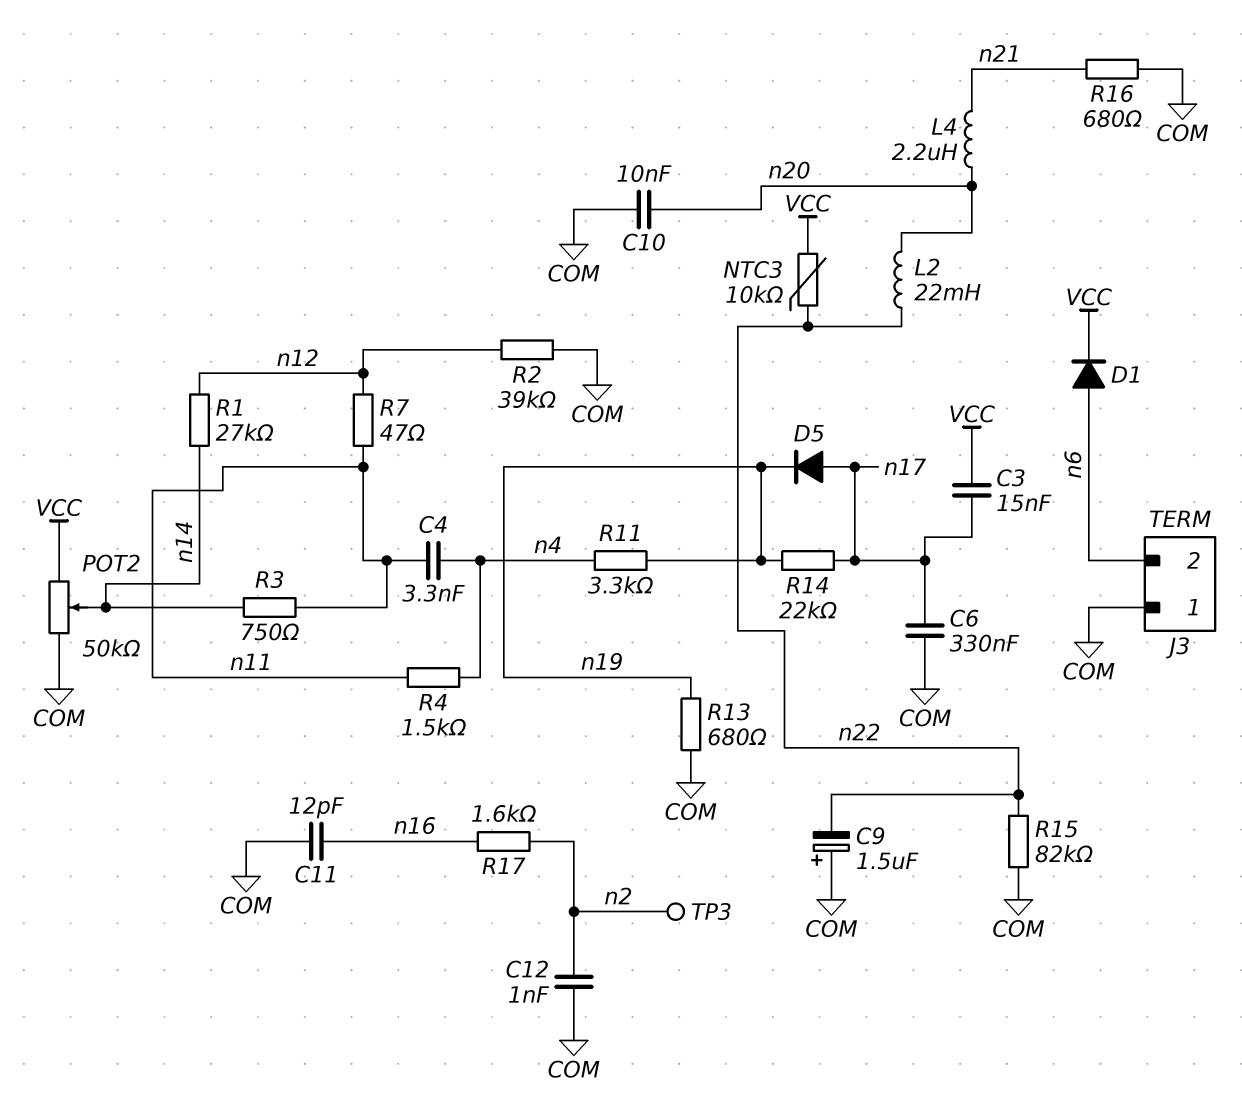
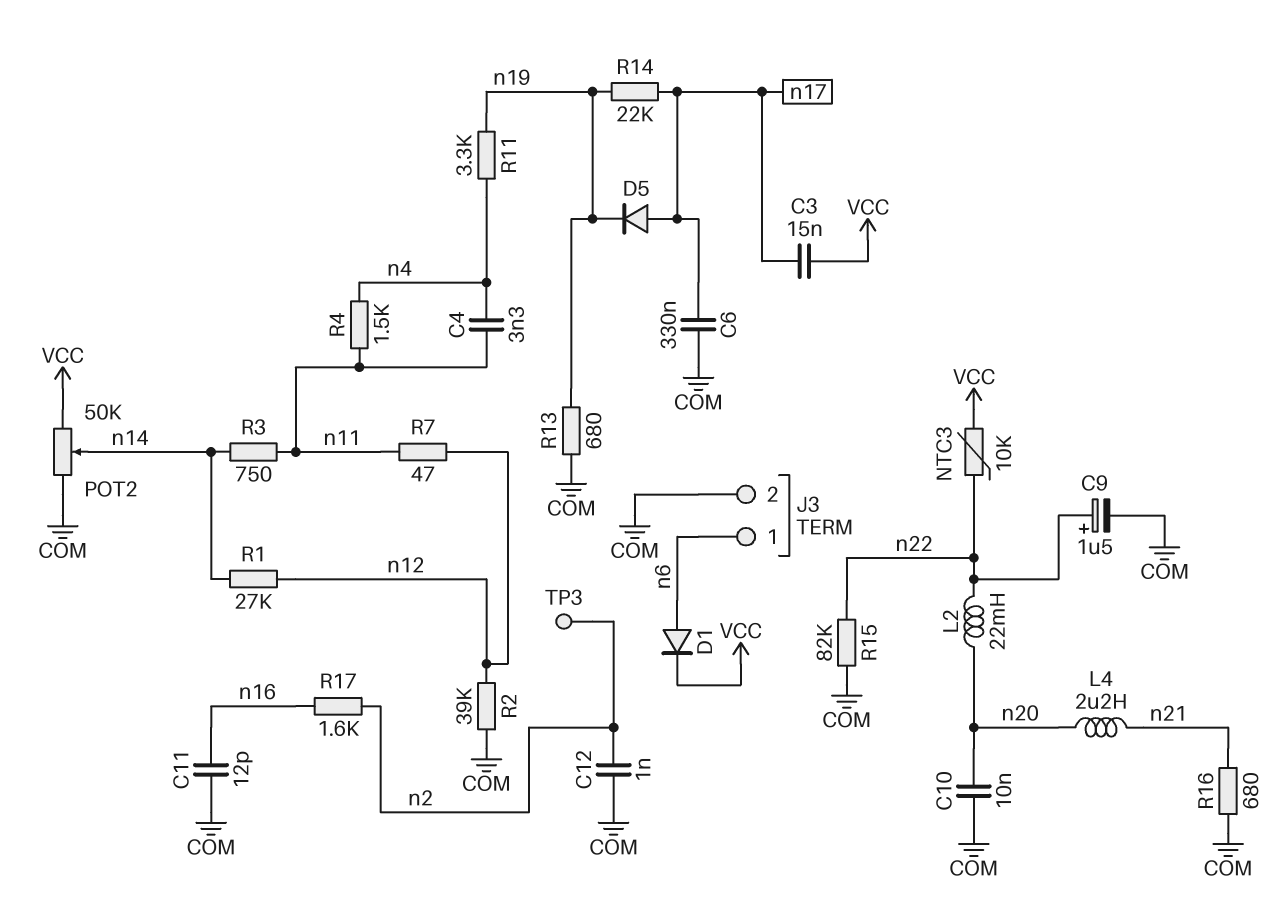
C9: 1.5uF (plus COM, minus n22) -> 1.5uF (plus n22, minus COM)
J3 pin 1: COM -> n6
J3 pin 2: n6 -> COM

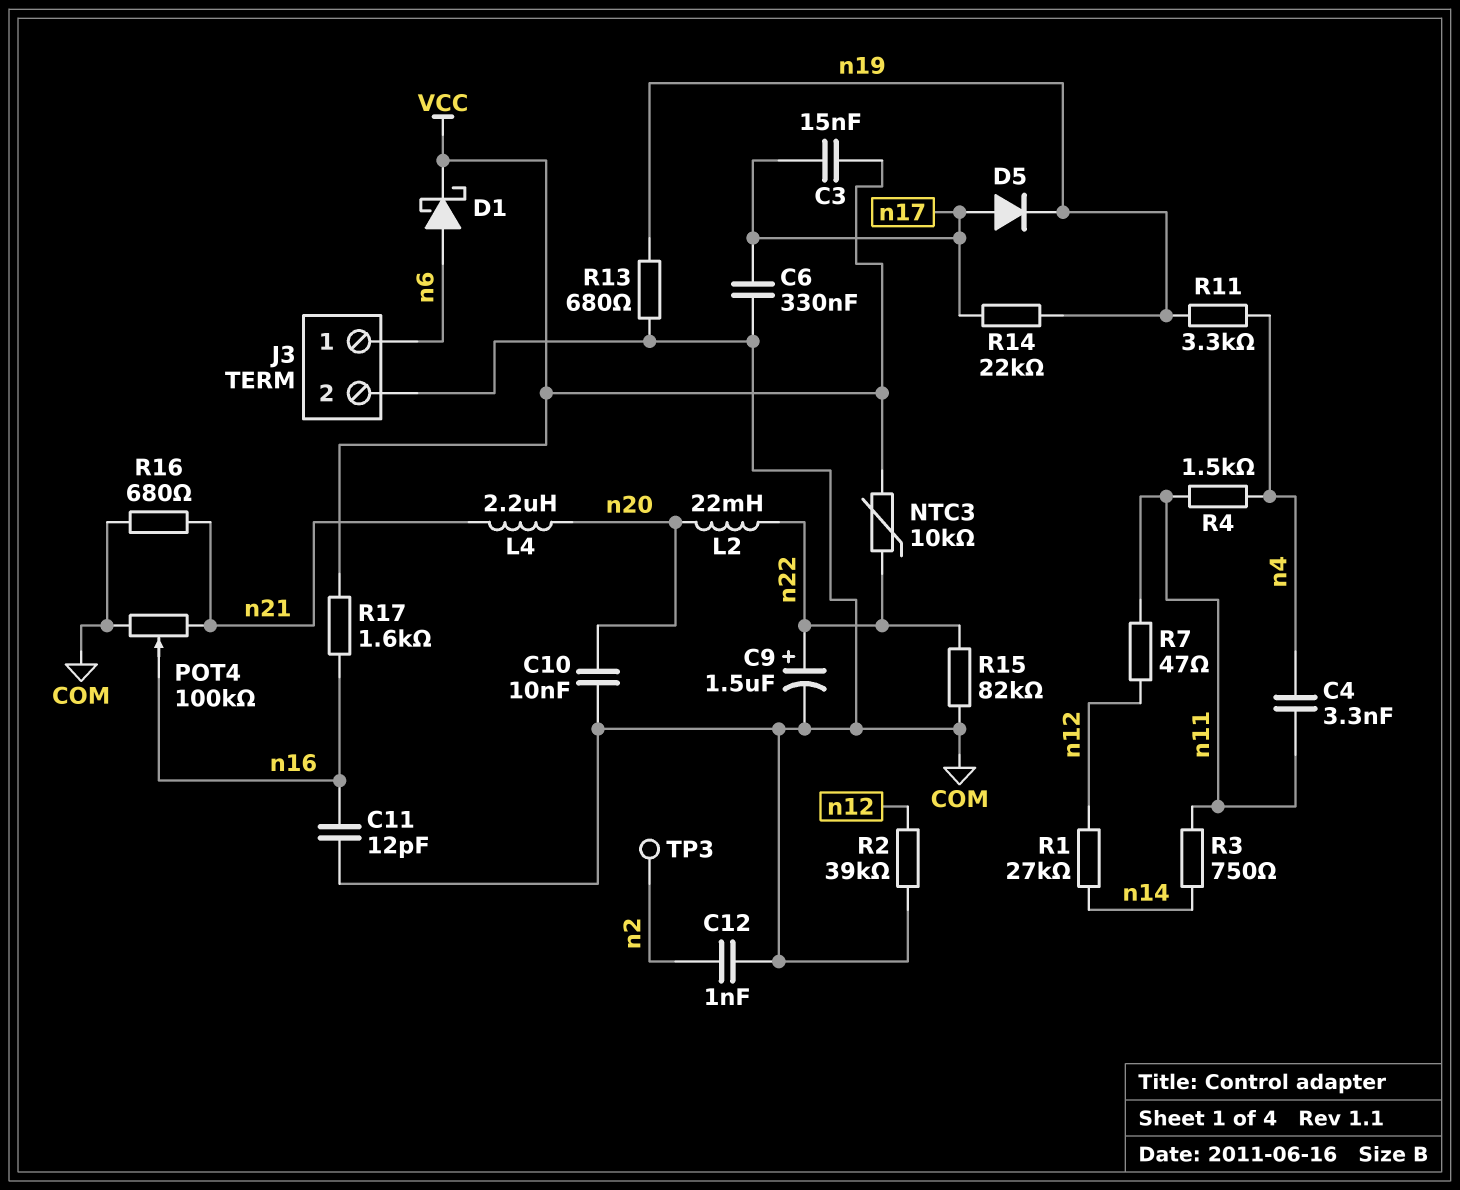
D1: diode (A n6, K VCC) -> schottky (A n6, K VCC)
POT2: 50k (COM, VCC, wiper n14) -> none
POT4: none -> 100k (COM, n21, wiper n16)
R17: 1.6k (n2, n16) -> 1.6k (VCC, n16)

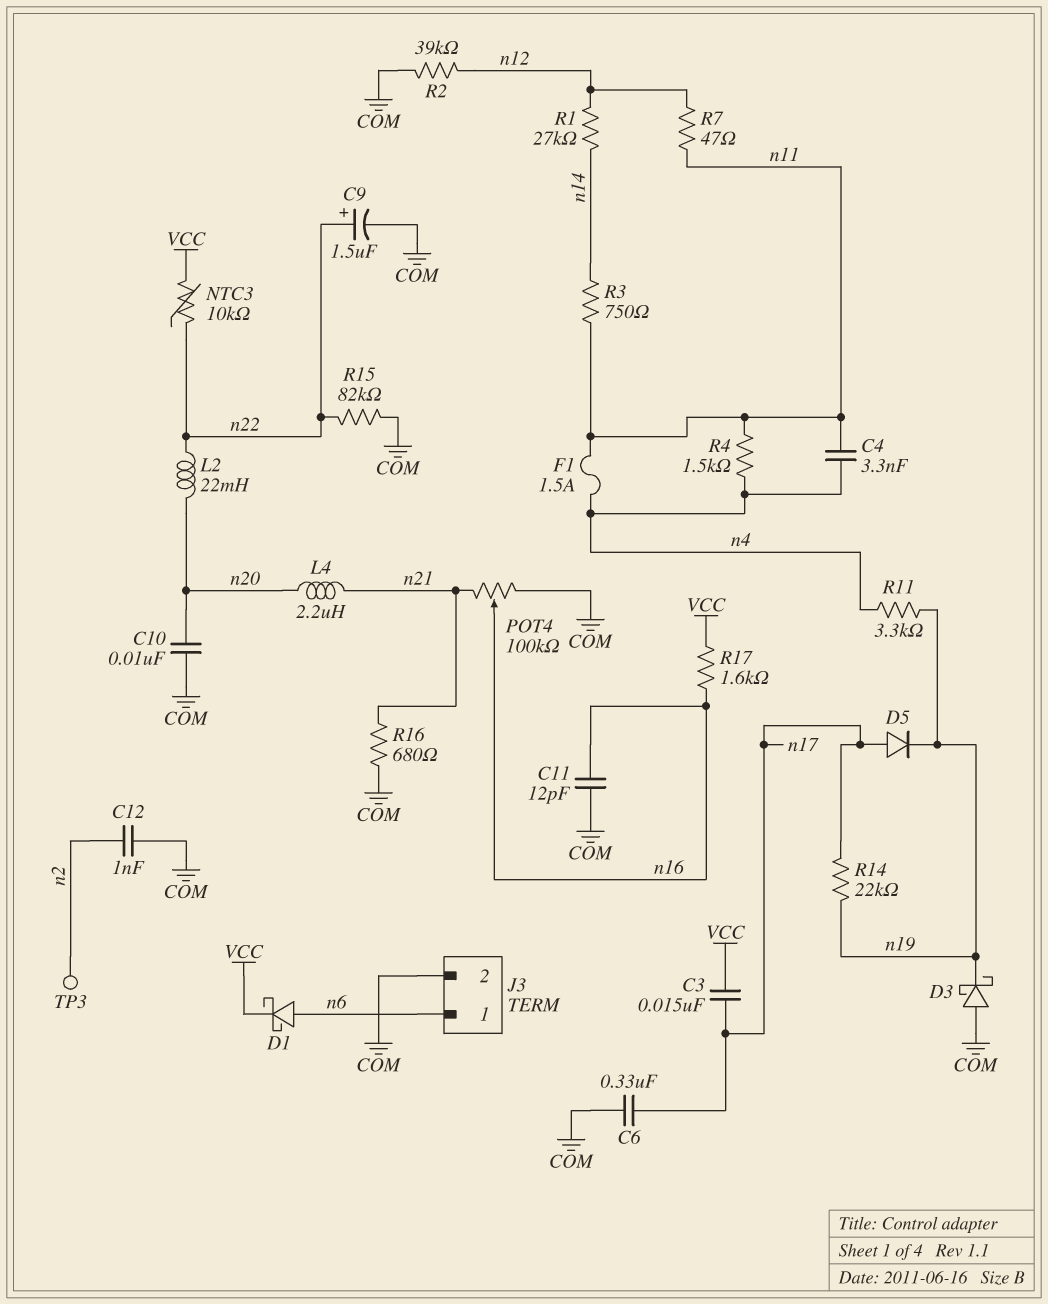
D3: none -> schottky (A COM, K n19)
F1: none -> 1.5A (n4, n11)
R13: 680 (COM, n19) -> none

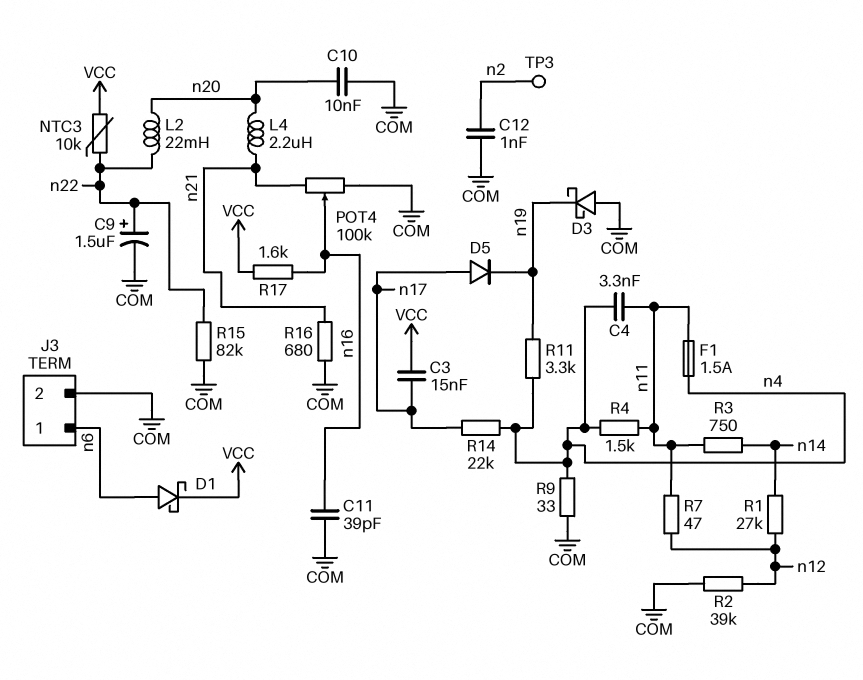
C6: 330nF (COM, n17) -> none
C11: 12pF (COM, n16) -> 39pF (COM, n16)
R9: none -> 33 (COM, n4)
R14: 22k (n17, n19) -> 22k (n4, n17)

